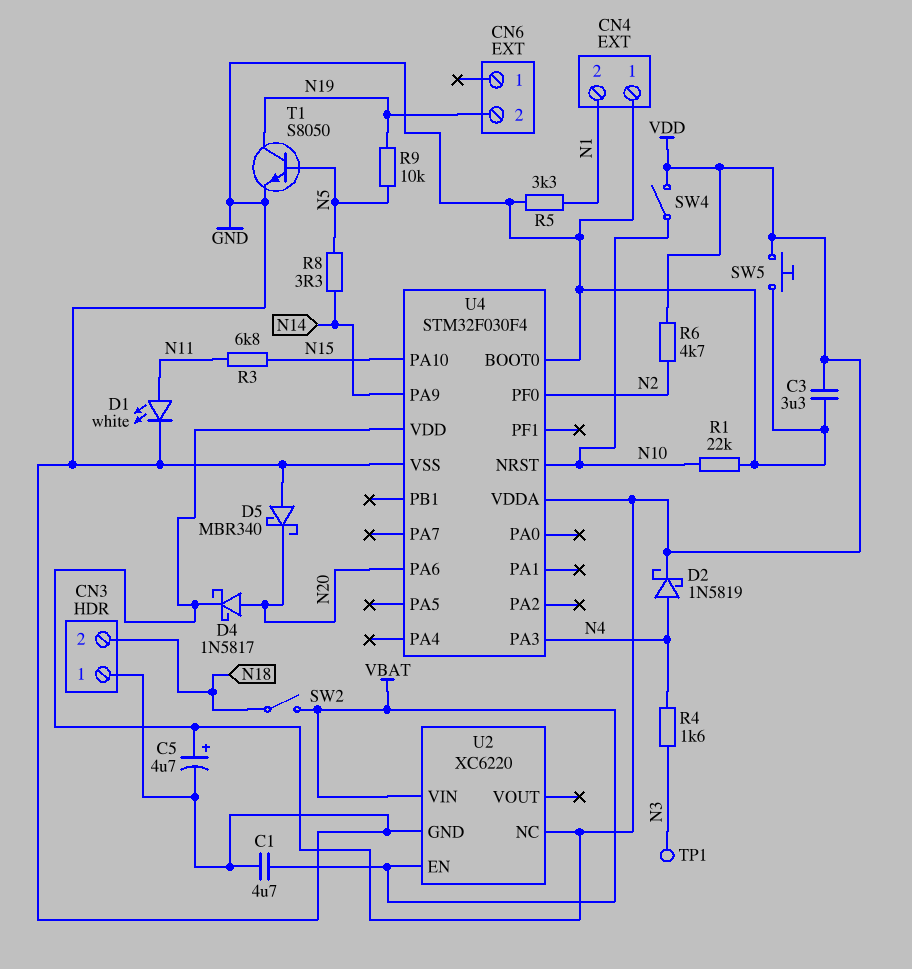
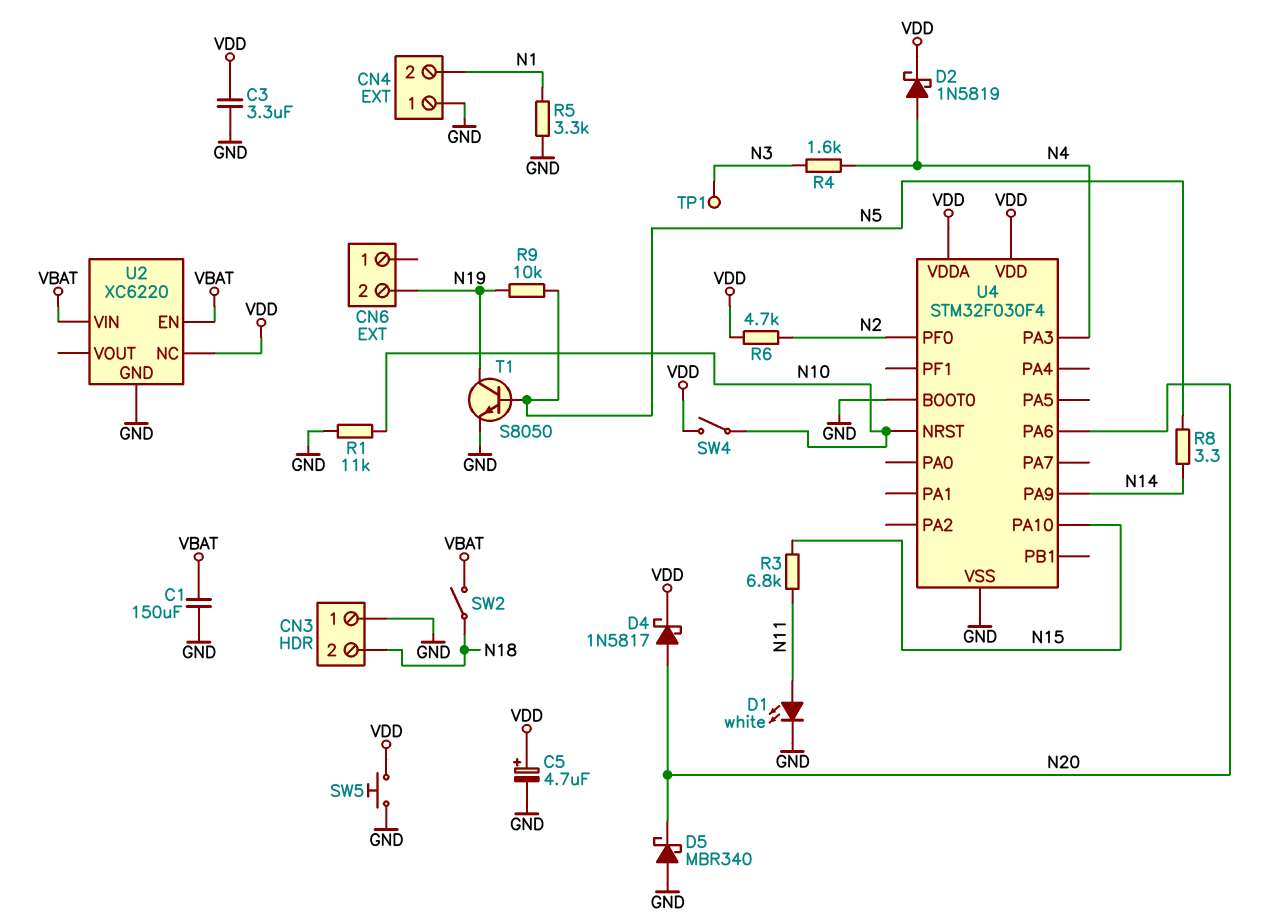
C1: 4.7uF (GND, VBAT) -> 150uF (GND, VBAT)
R1: 22k (GND, N10) -> 11k (GND, N10)

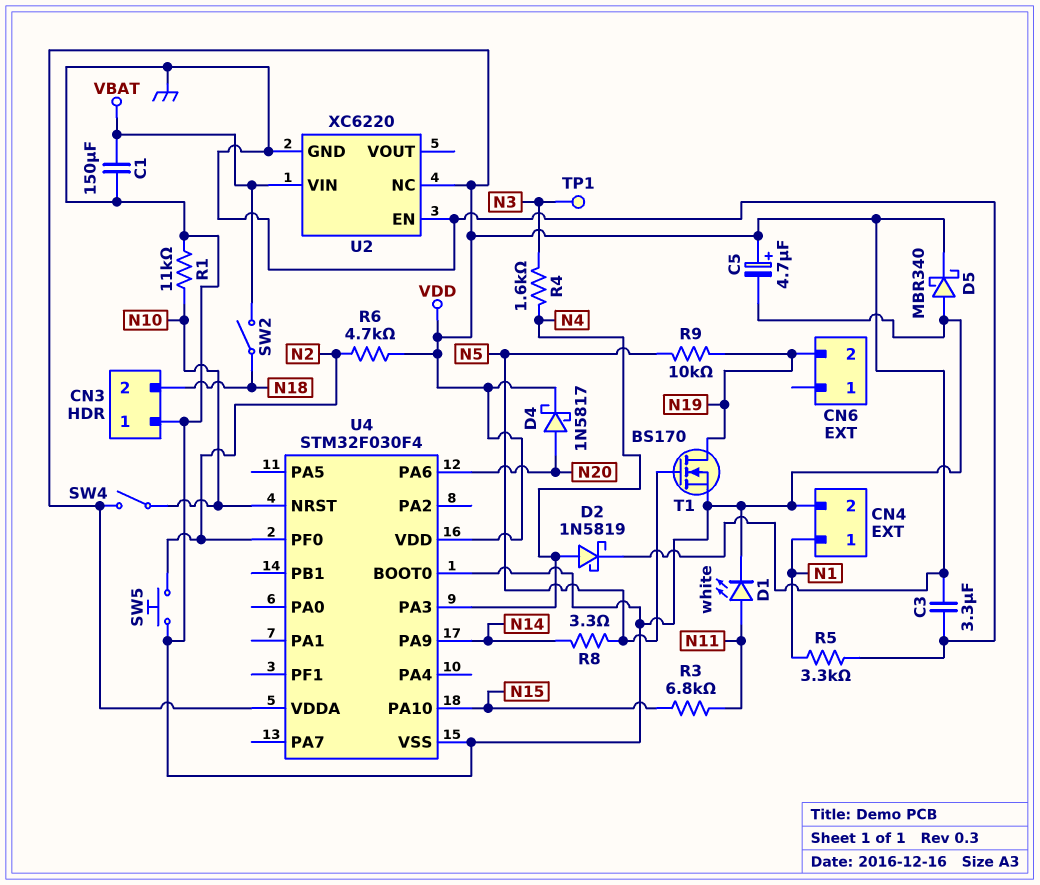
CN4 pin 1: GND -> N1
CN4 pin 2: N1 -> GND
D5: schottky MBR340 (A GND, K N20) -> schottky MBR340 (A GND, K VDD)
SW5: button (GND, VDD) -> button (GND, N2)
T1: NPN S8050 (B N5, C N19, E GND) -> NMOS BS170 (G N5, D N19, S GND)
U2 pin EN: VBAT -> GND

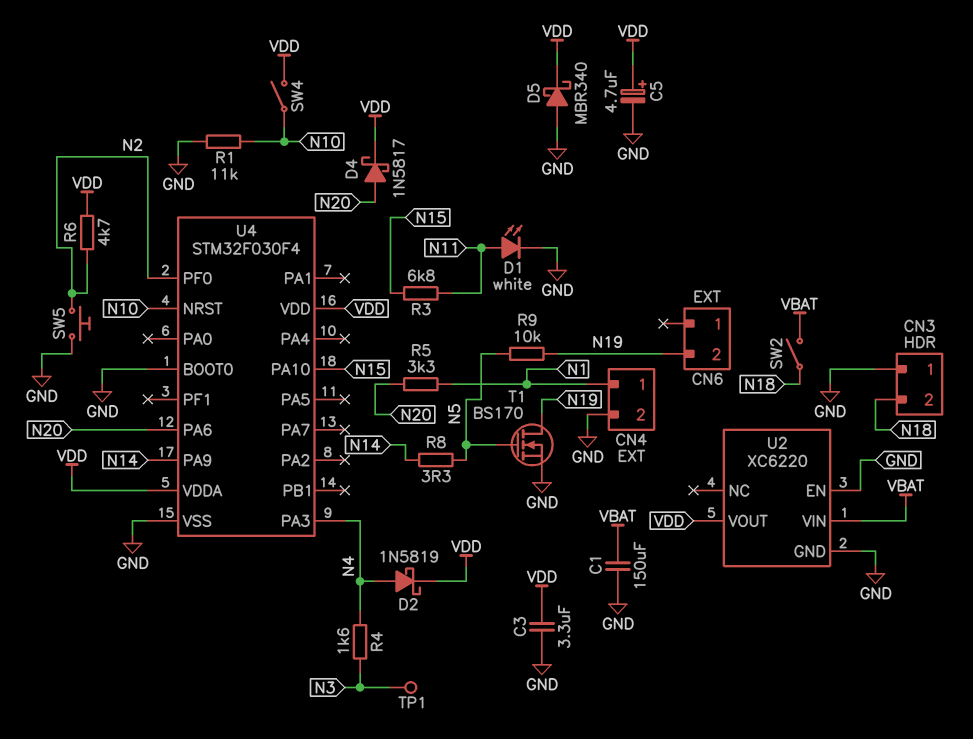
R5: 3.3k (GND, N1) -> 3.3k (N1, N20)
U2 pin NC: VDD -> none
U2 pin VOUT: none -> VDD

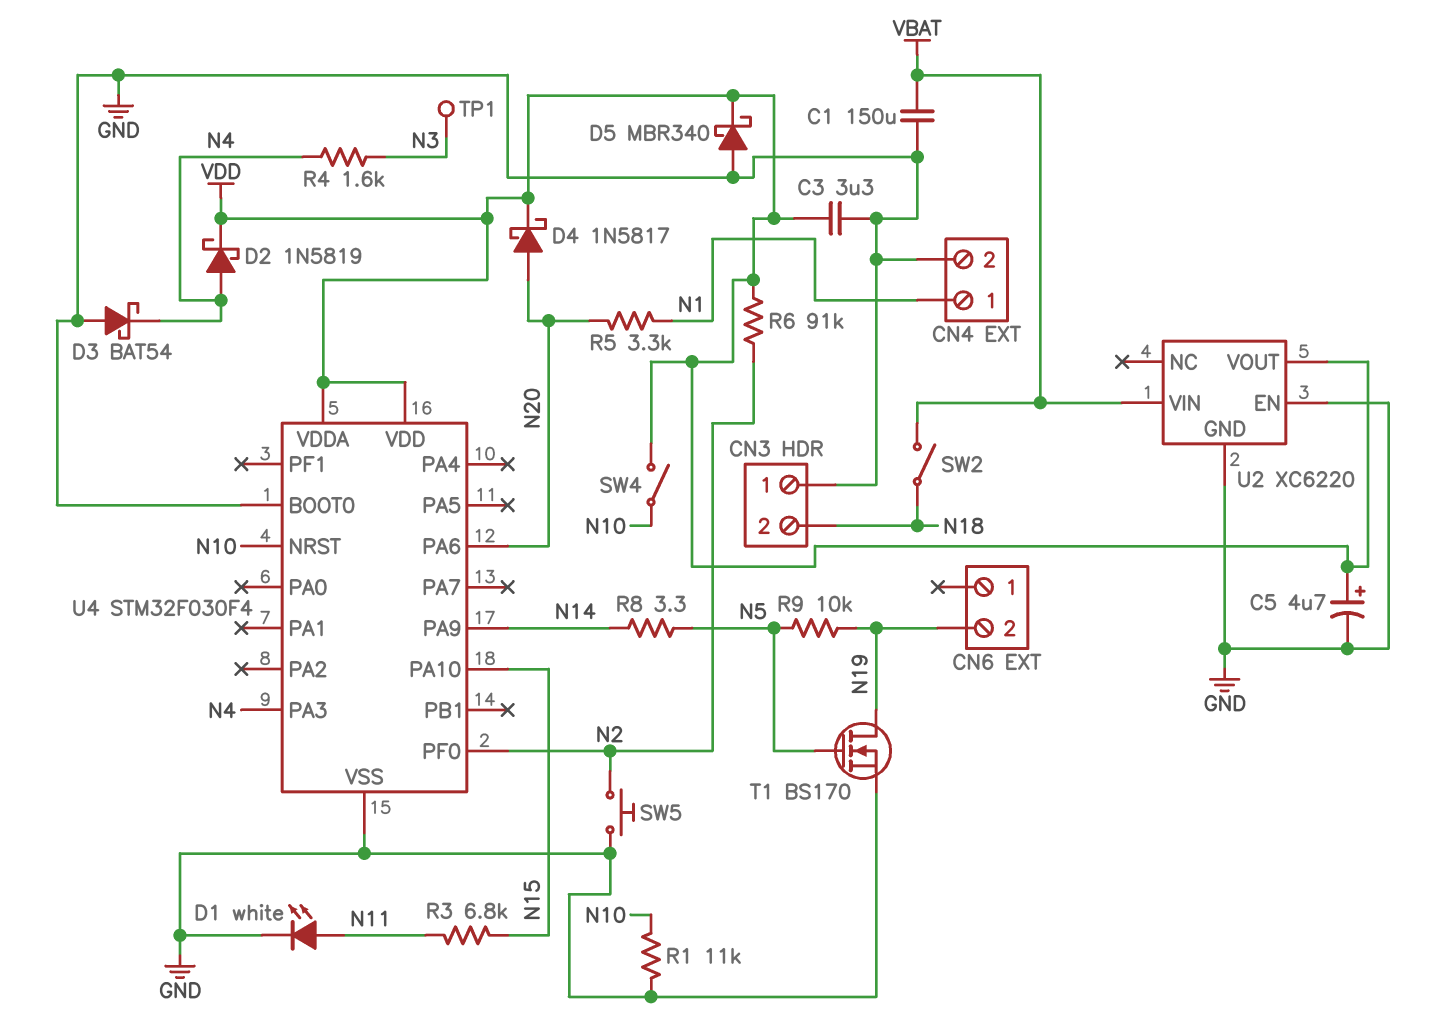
D3: none -> schottky BAT54 (A GND, K N4)
R6: 4.7k (N2, VDD) -> 91k (N2, VDD)

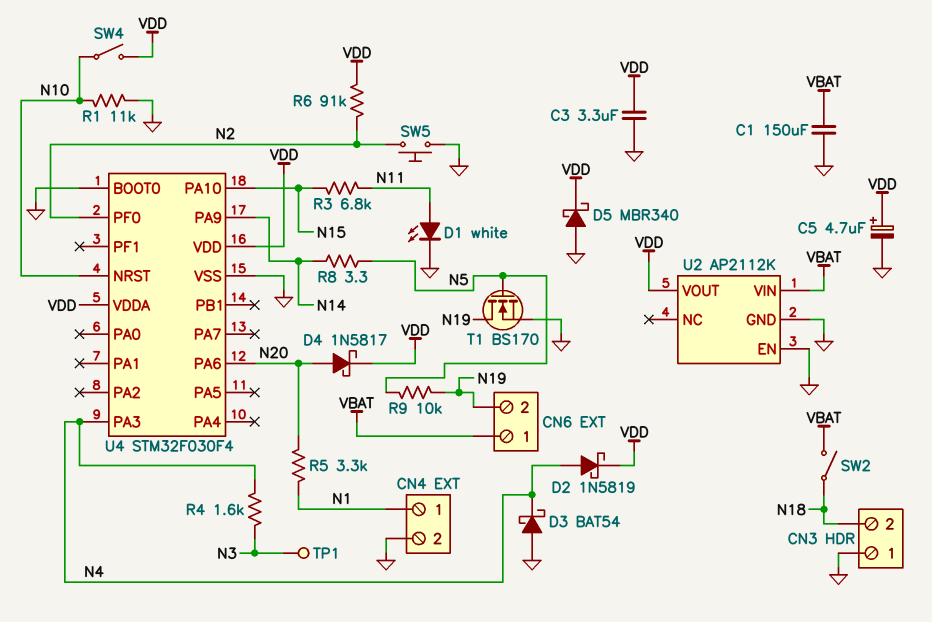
CN6 pin 1: none -> VBAT
U2: XC6220 -> AP2112K

